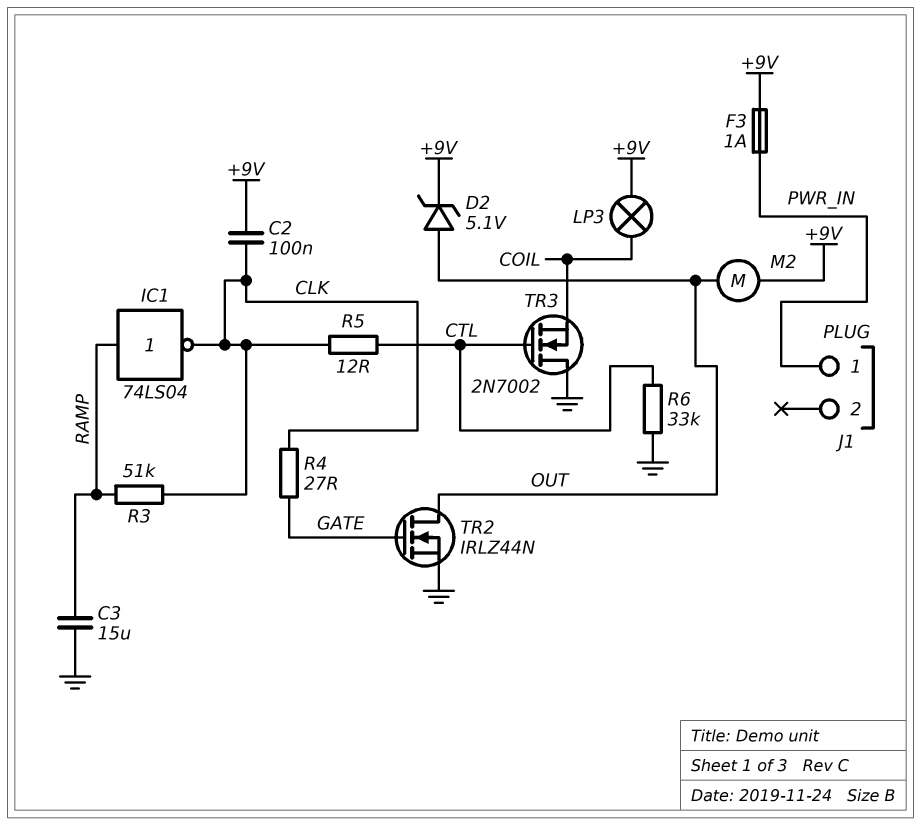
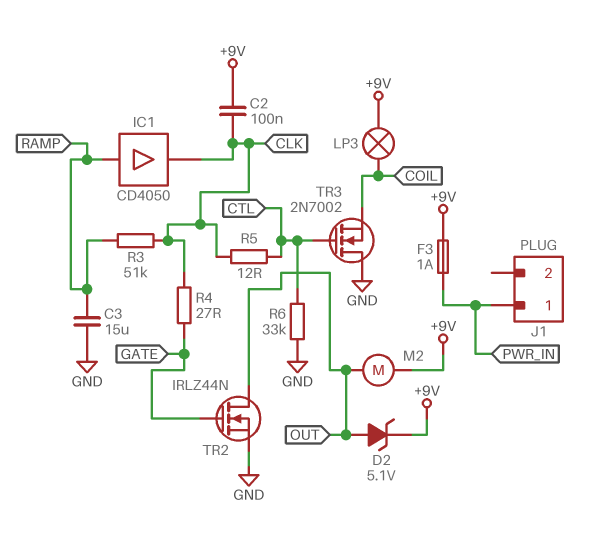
IC1: NOT 74LS04 (in RAMP, out CLK) -> buffer CD4050 (in RAMP, out CLK)

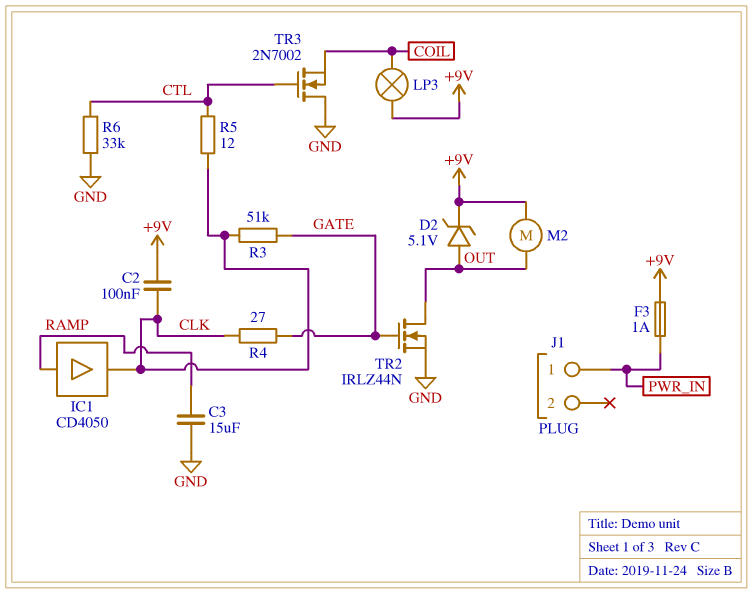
R3: 51k (CLK, RAMP) -> 51k (CLK, GATE)

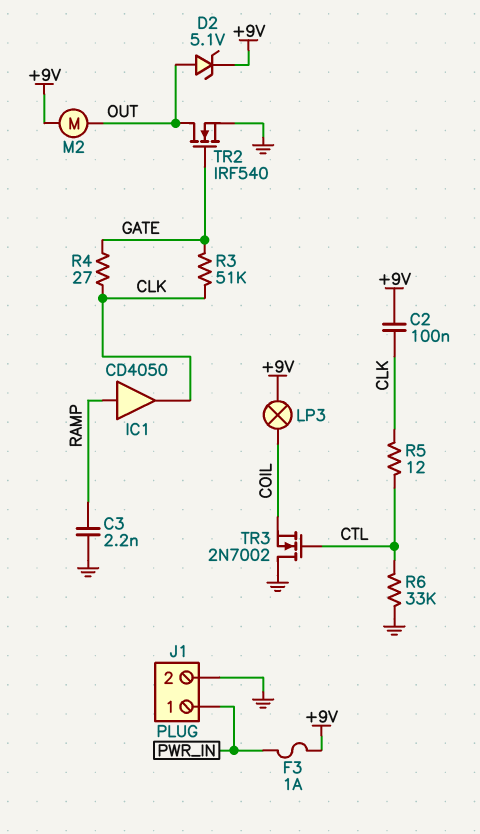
C3: 15uF (GND, RAMP) -> 2.2nF (GND, RAMP)
J1 pin 2: none -> GND
TR2: NMOS IRLZ44N (G GATE, D OUT, S GND) -> NMOS IRF540 (G GATE, D OUT, S GND)

